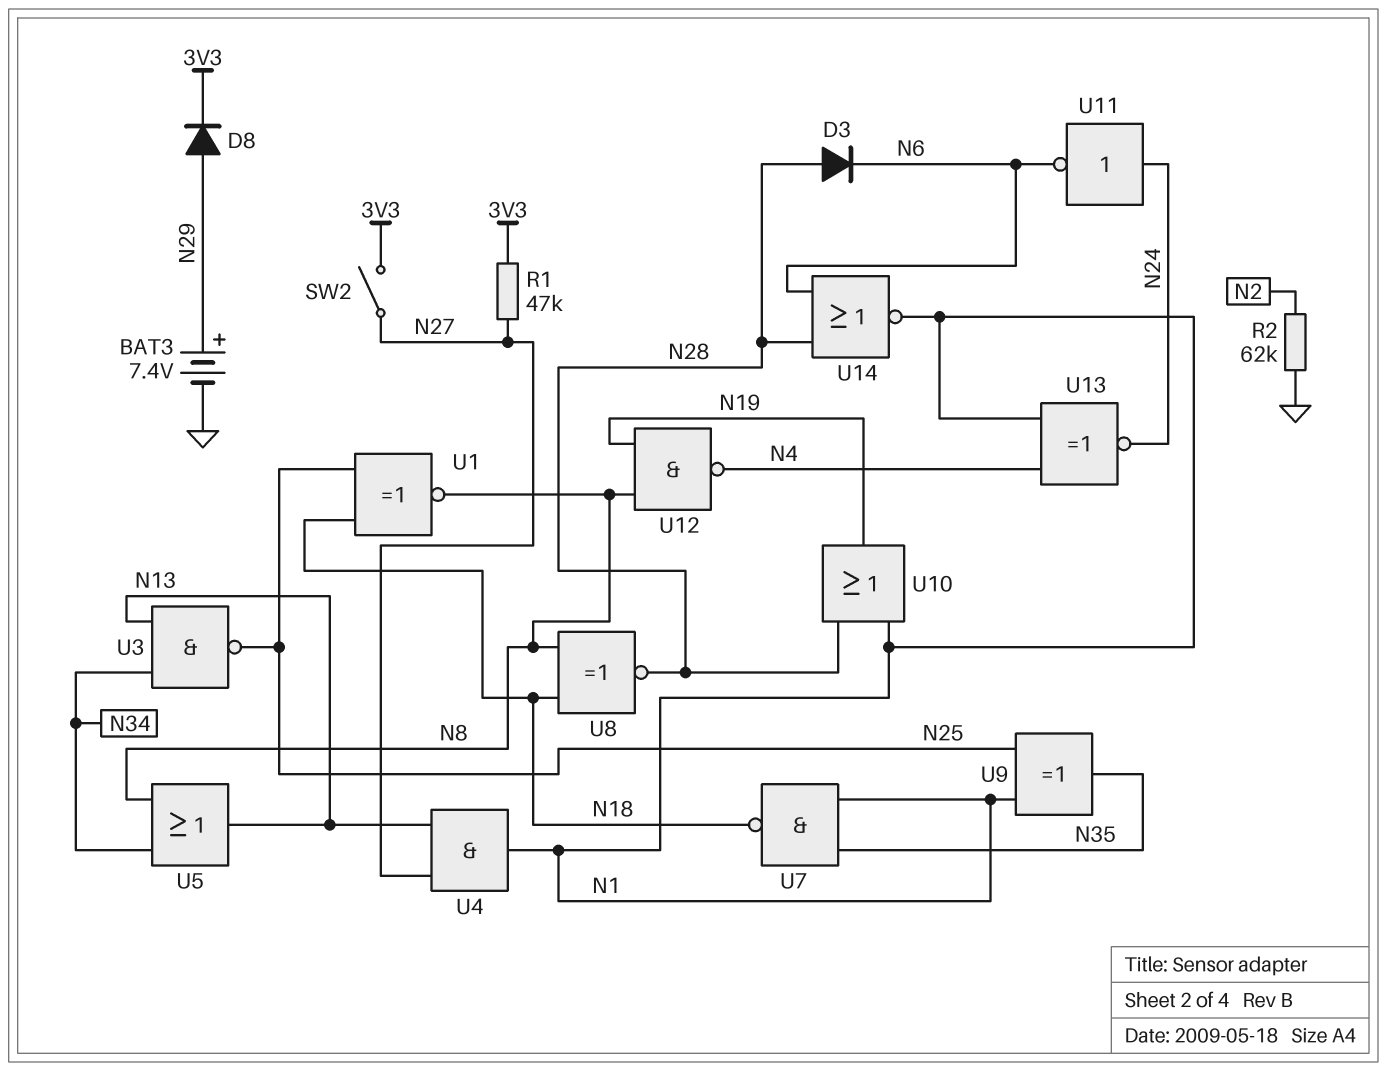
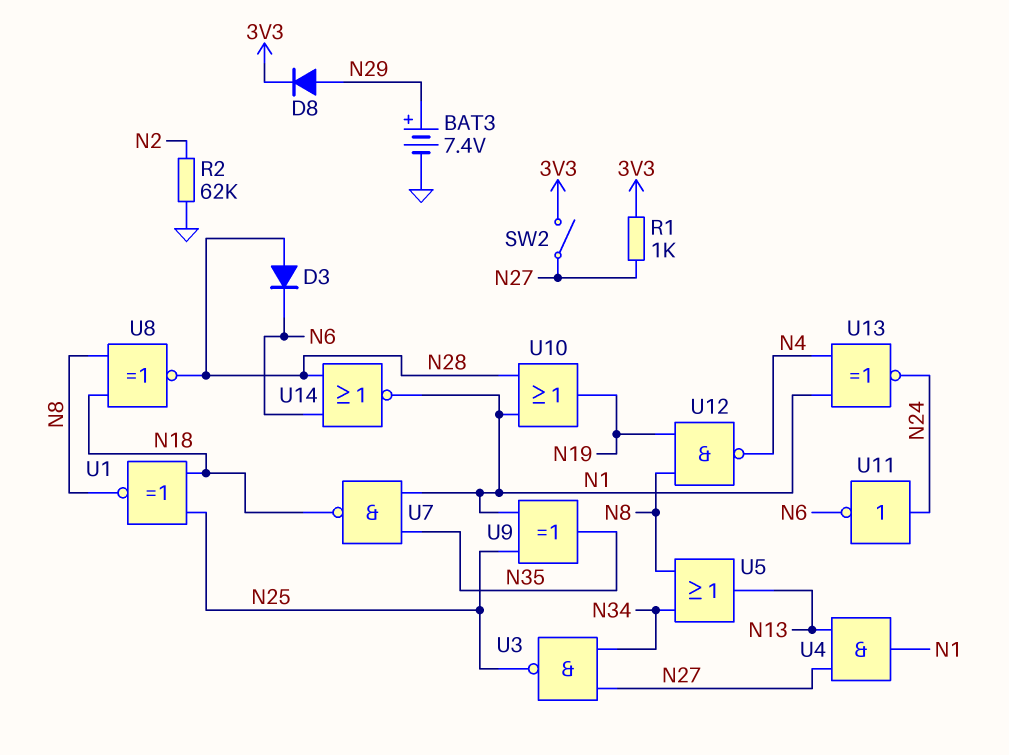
R1: 47k (3V3, N27) -> 1k (3V3, N27)
U3: NAND (in N13, in N34, out N25) -> NAND (in N27, in N34, out N25)

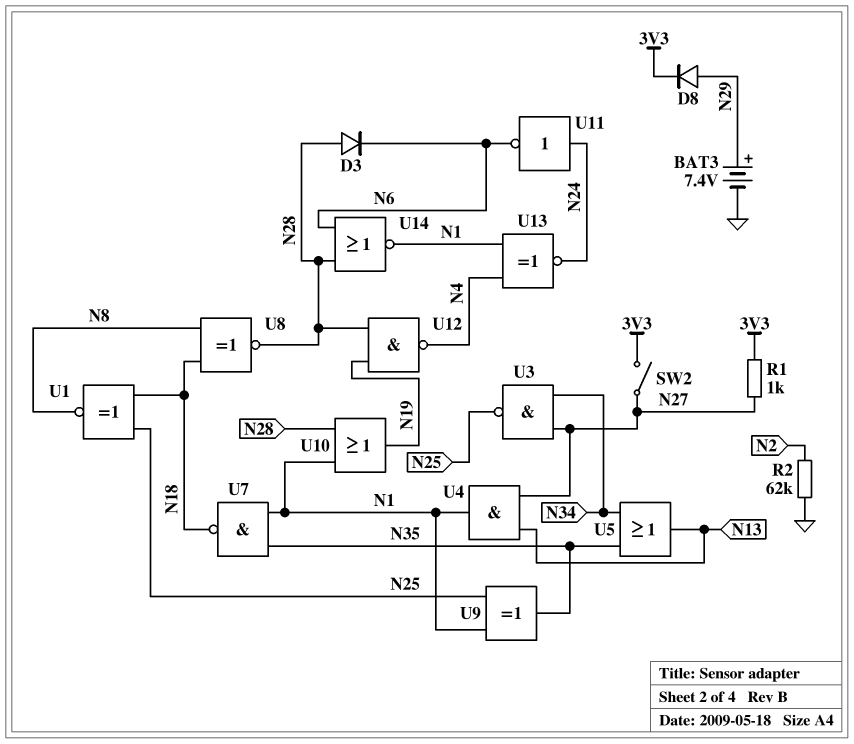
U5: OR (in N8, in N34, out N13) -> OR (in N34, in N35, out N13)
U12: NAND (in N8, in N19, out N4) -> NAND (in N19, in N28, out N4)

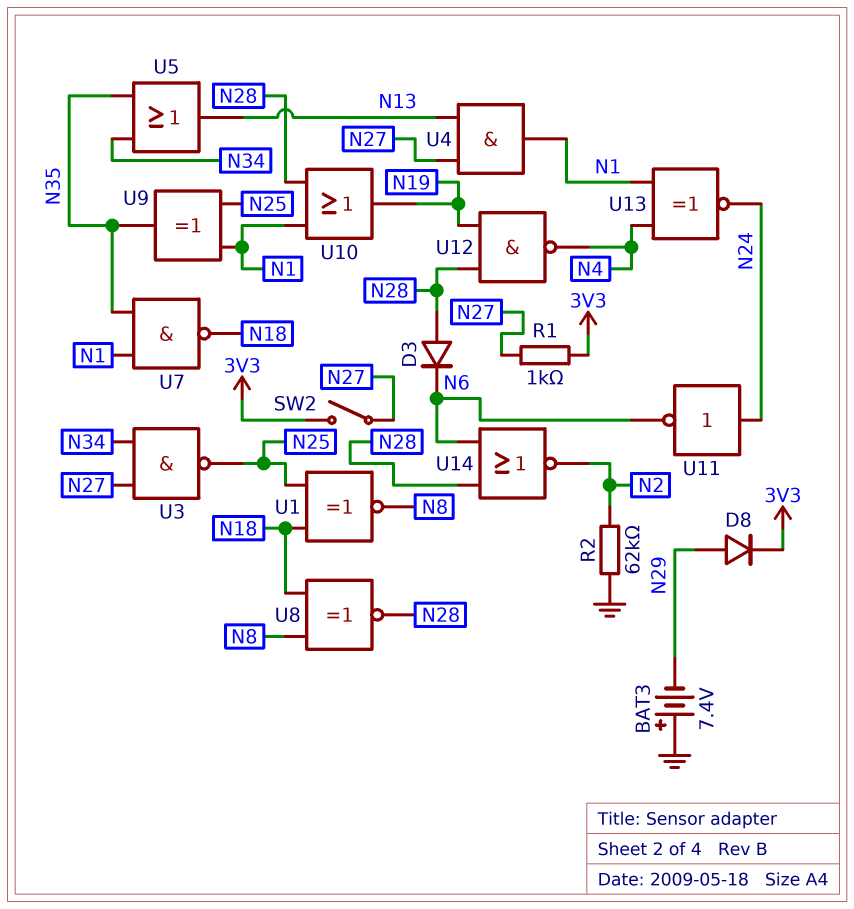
BAT3: 7.4V (plus N29, minus GND) -> 7.4V (plus GND, minus N29)
U14: NOR (in N6, in N28, out N1) -> NOR (in N6, in N28, out N2)

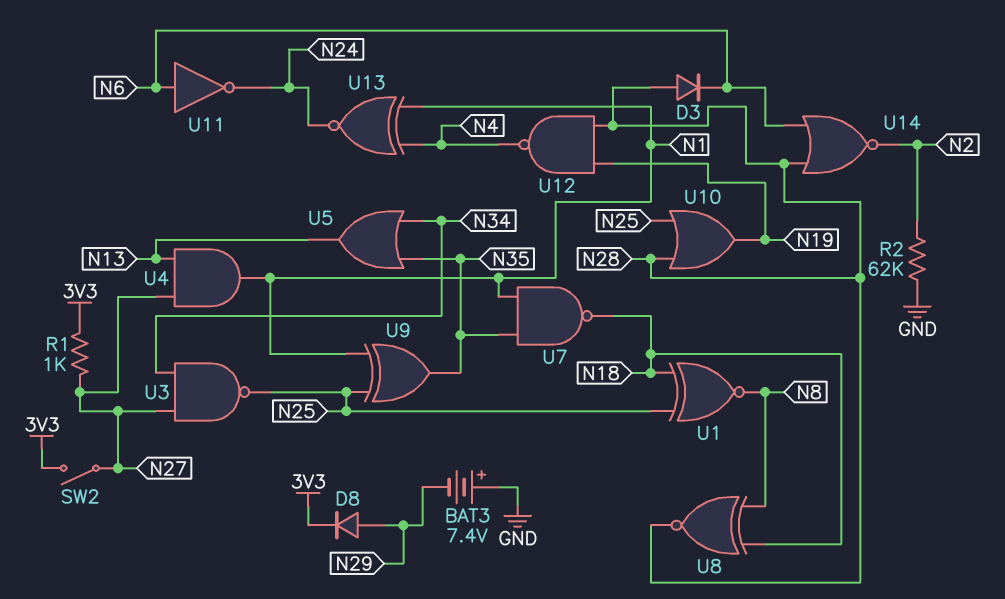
U10: OR (in N1, in N28, out N19) -> OR (in N25, in N28, out N19)
U11: NOT (in N24, out N6) -> NOT (in N6, out N24)

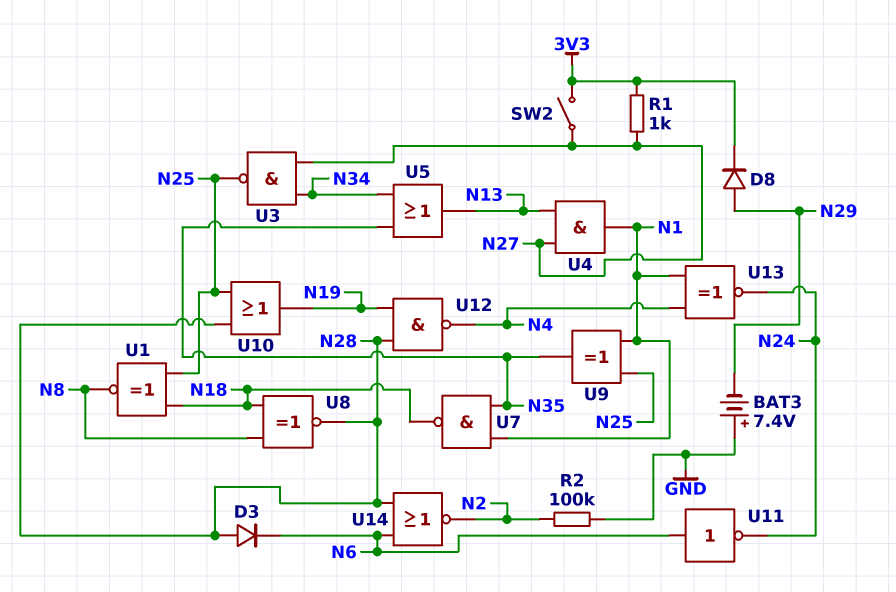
R2: 62k (GND, N2) -> 100k (GND, N2)

